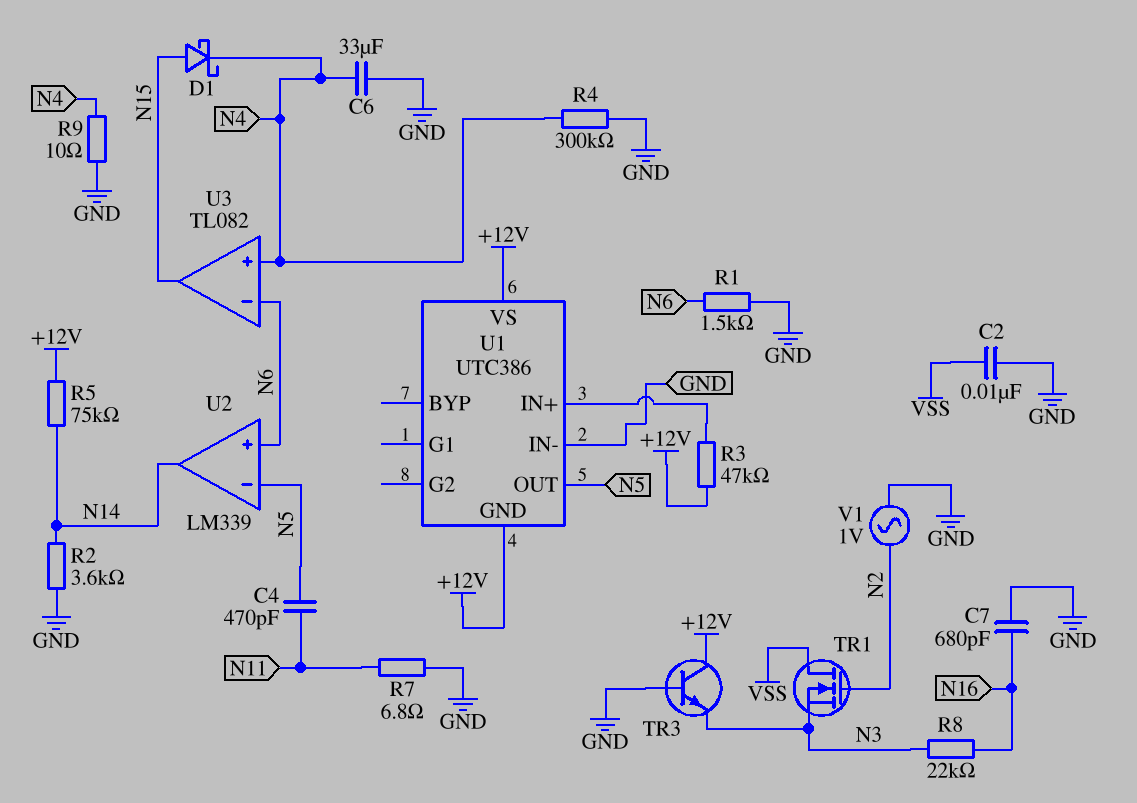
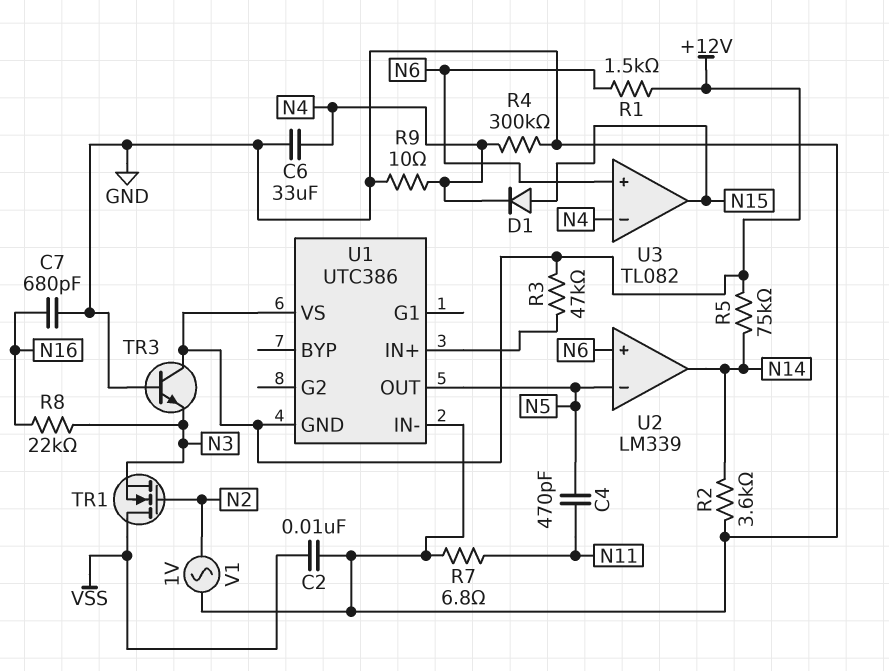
D1: schottky (A N15, K N4) -> diode (A N15, K N4)
R1: 1.5k (GND, N6) -> 1.5k (+12V, N6)
U3 pin in+: N4 -> N6
U3 pin in-: N6 -> N4

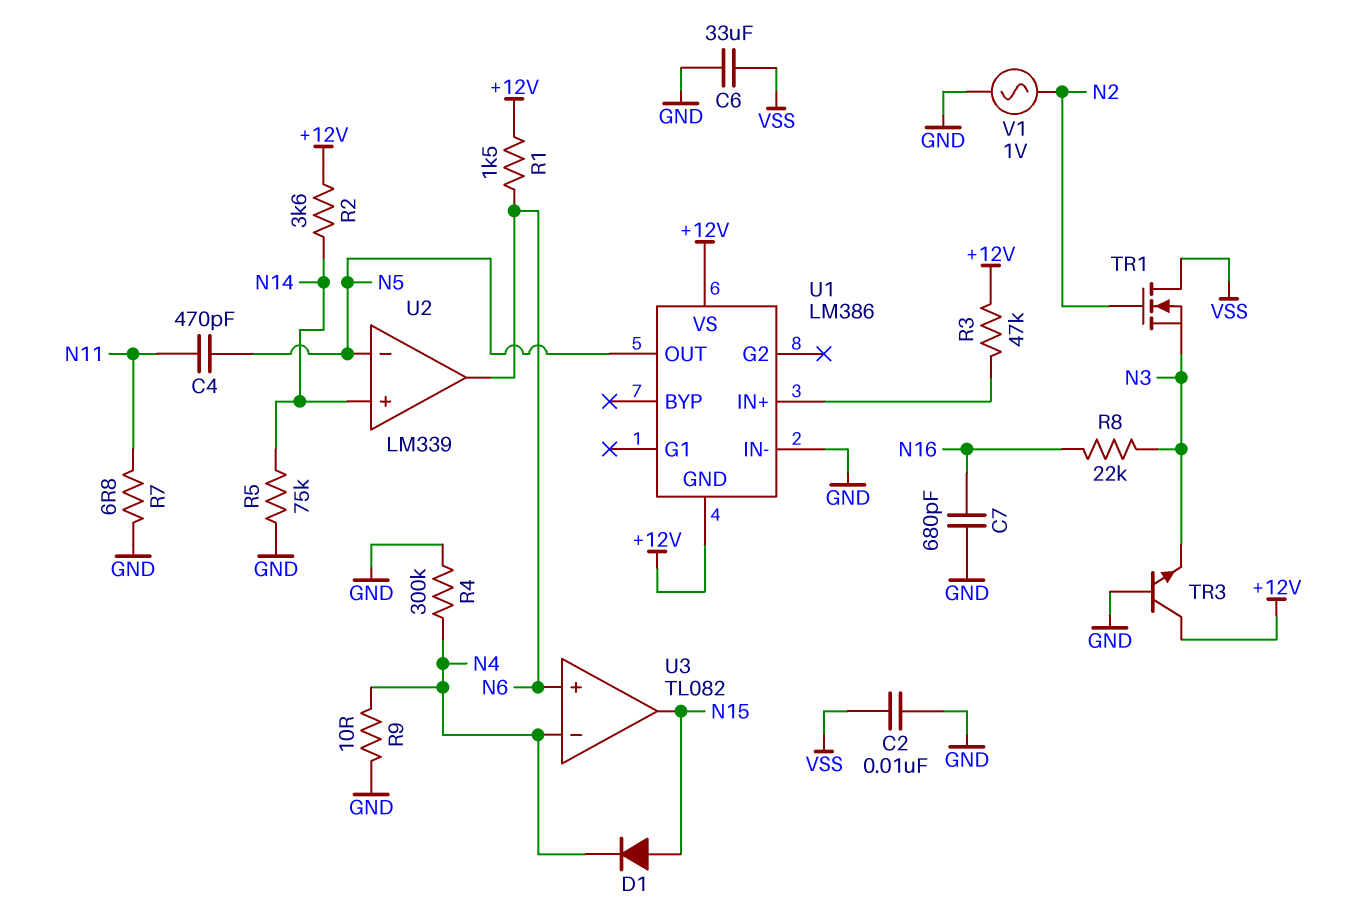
C6: 33uF (GND, N4) -> 33uF (GND, VSS)
R2: 3.6k (GND, N14) -> 3.6k (+12V, N14)
R5: 75k (+12V, N14) -> 75k (GND, N14)
U1: UTC386 -> LM386
U2 pin in+: N6 -> N14
U2 pin out: N14 -> N6

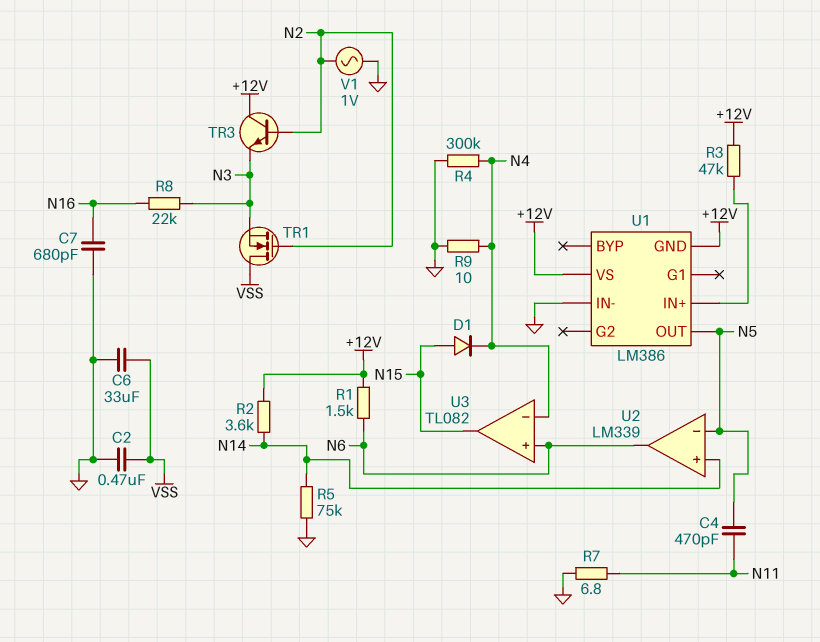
C2: 10nF (GND, VSS) -> 470nF (GND, VSS)
TR3: NPN (B GND, C +12V, E N3) -> NPN (B N2, C +12V, E N3)

